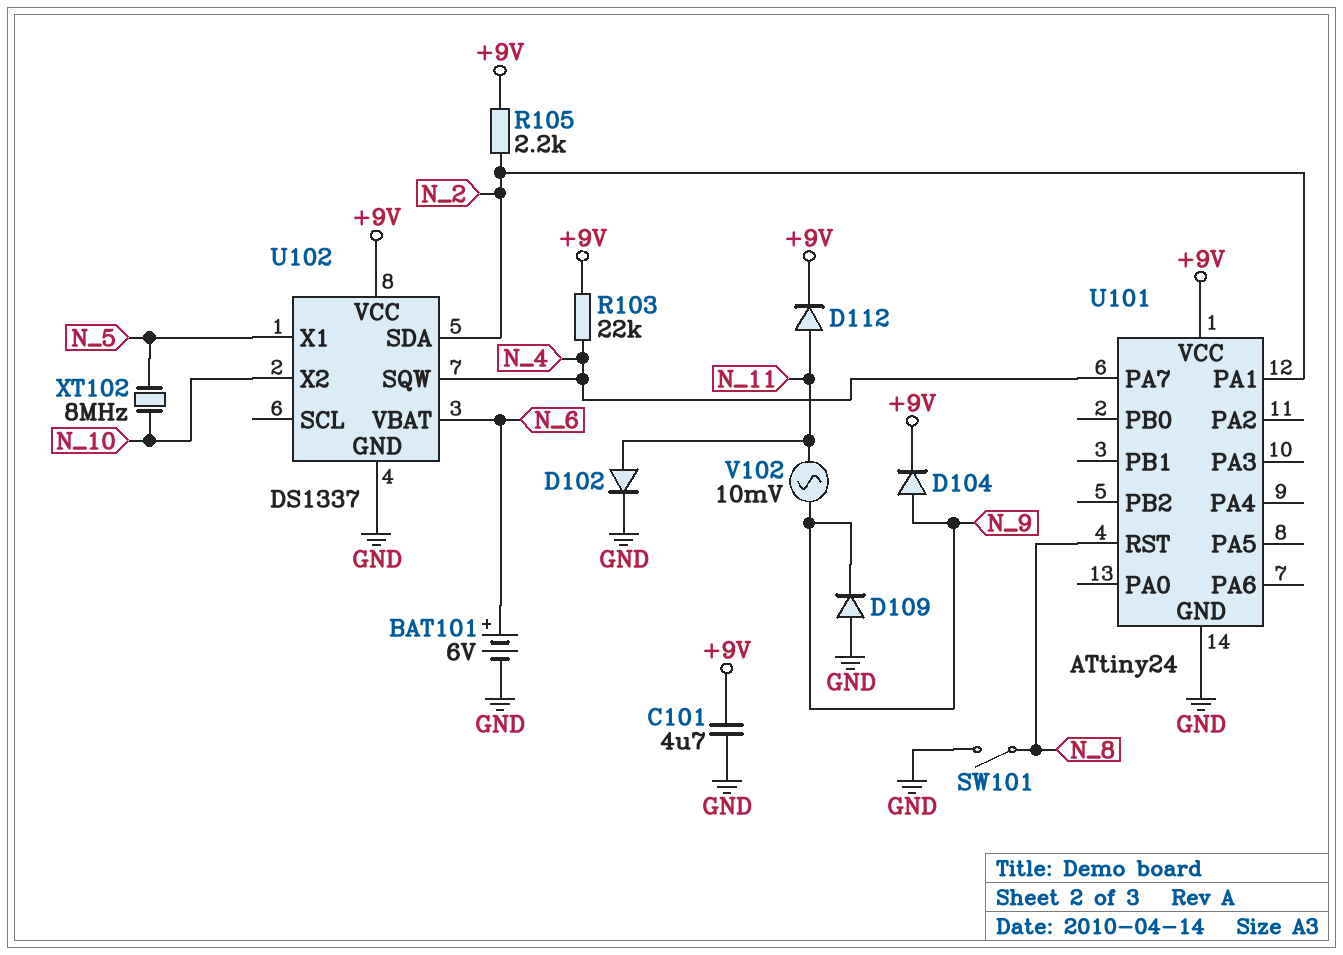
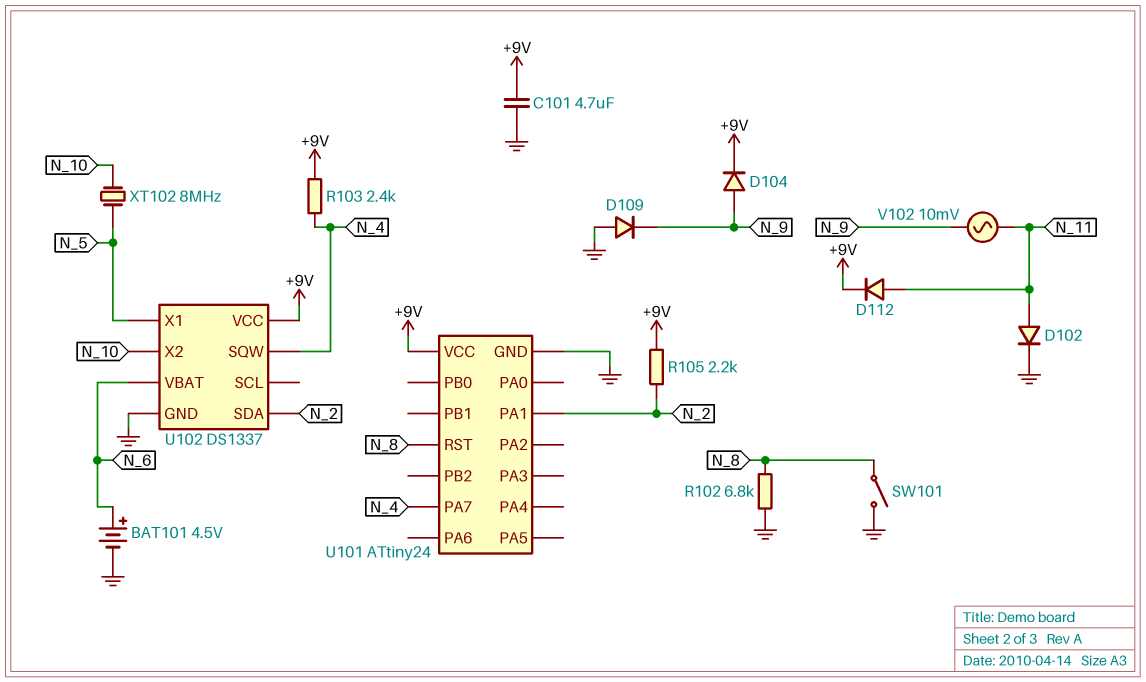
BAT101: 6V (plus N_6, minus GND) -> 4.5V (plus N_6, minus GND)
R102: none -> 6.8k (GND, N_8)
R103: 22k (+9V, N_4) -> 2.4k (+9V, N_4)

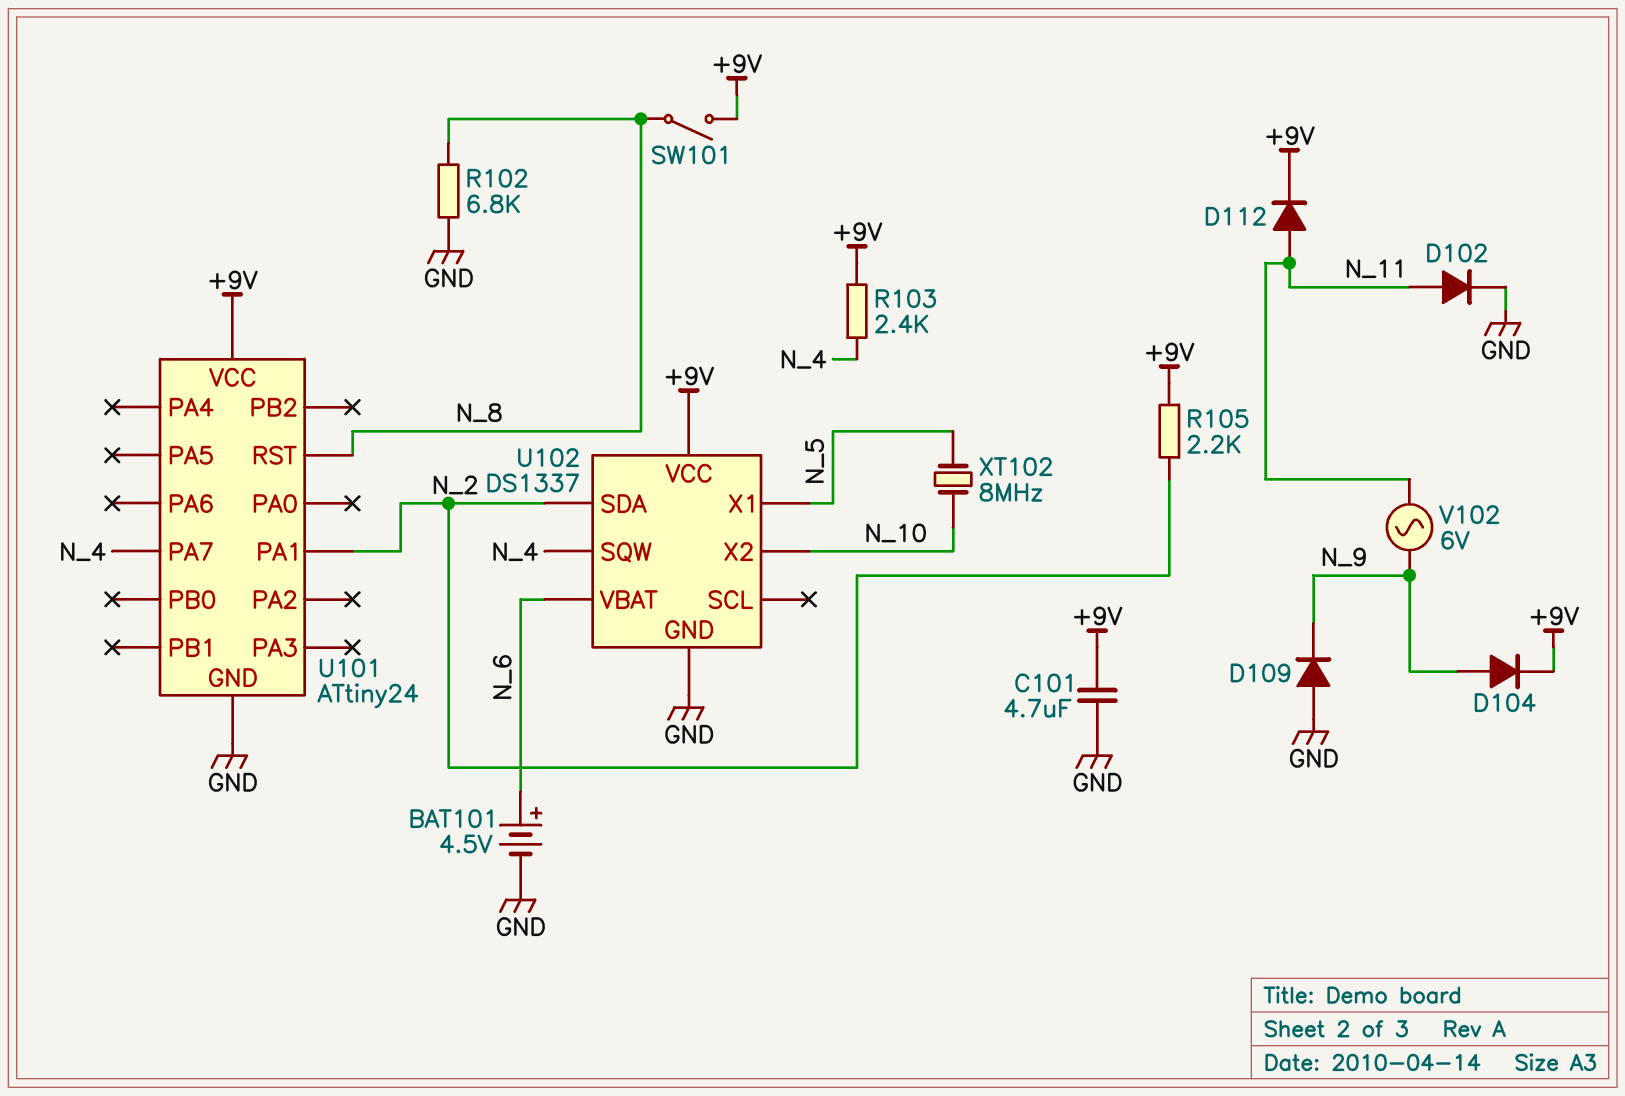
SW101: switch (GND, N_8) -> switch (+9V, N_8)
V102: AC 10mV (N_9, N_11) -> AC 6V (N_9, N_11)

